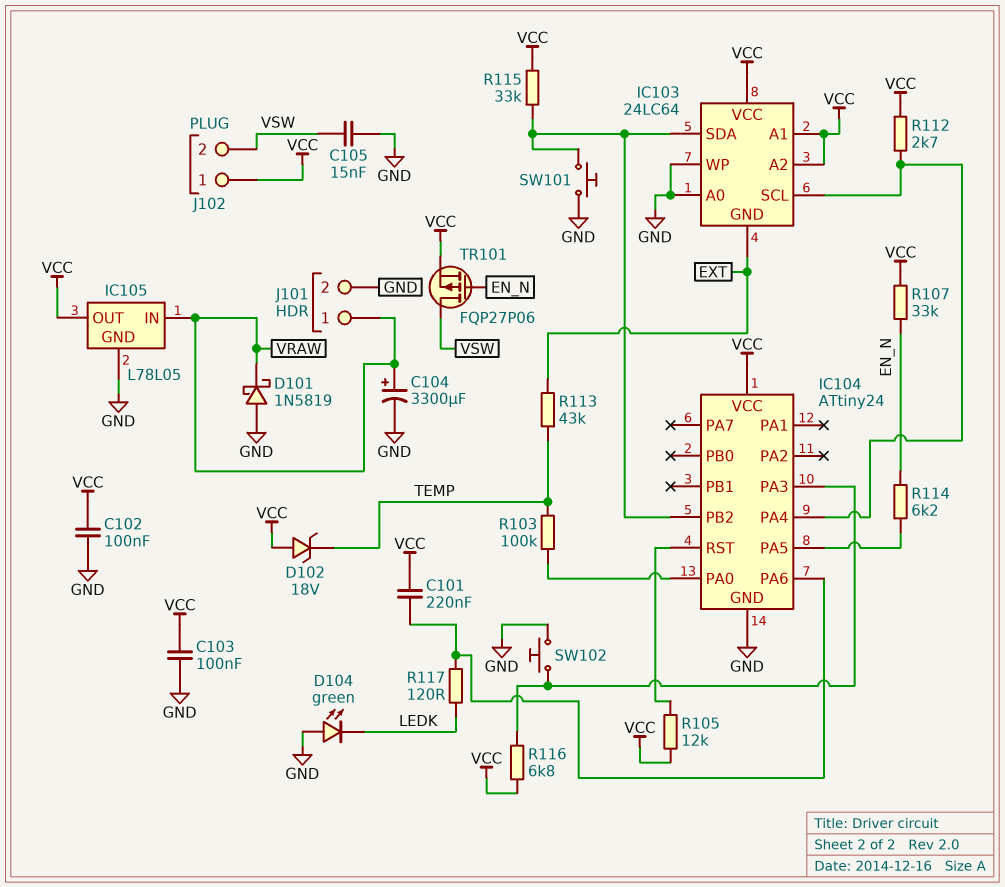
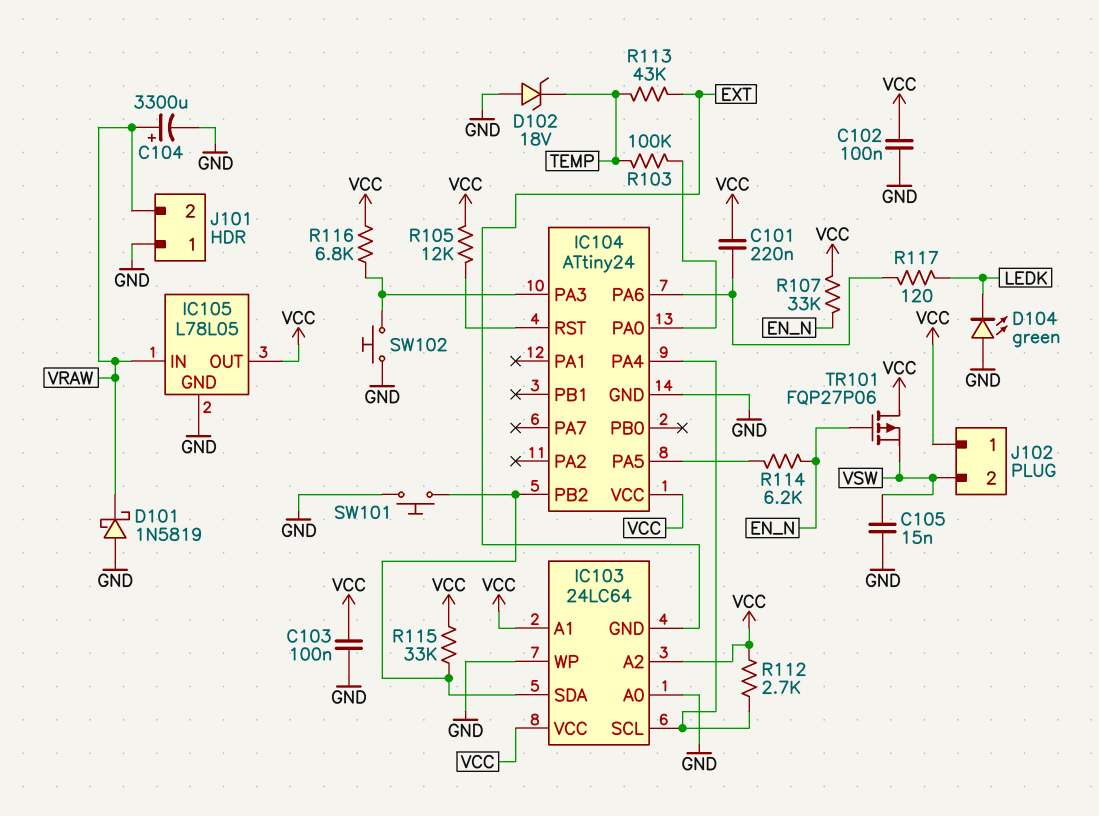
D102: zener 18V (A VCC, K TEMP) -> zener 18V (A GND, K TEMP)
J101 pin 1: VRAW -> GND
J101 pin 2: GND -> VRAW
TR101: PMOS FQP27P06 (G EN_N, D VSW, S VCC) -> PMOS FQP27P06 (G EN_N, D VCC, S VSW)

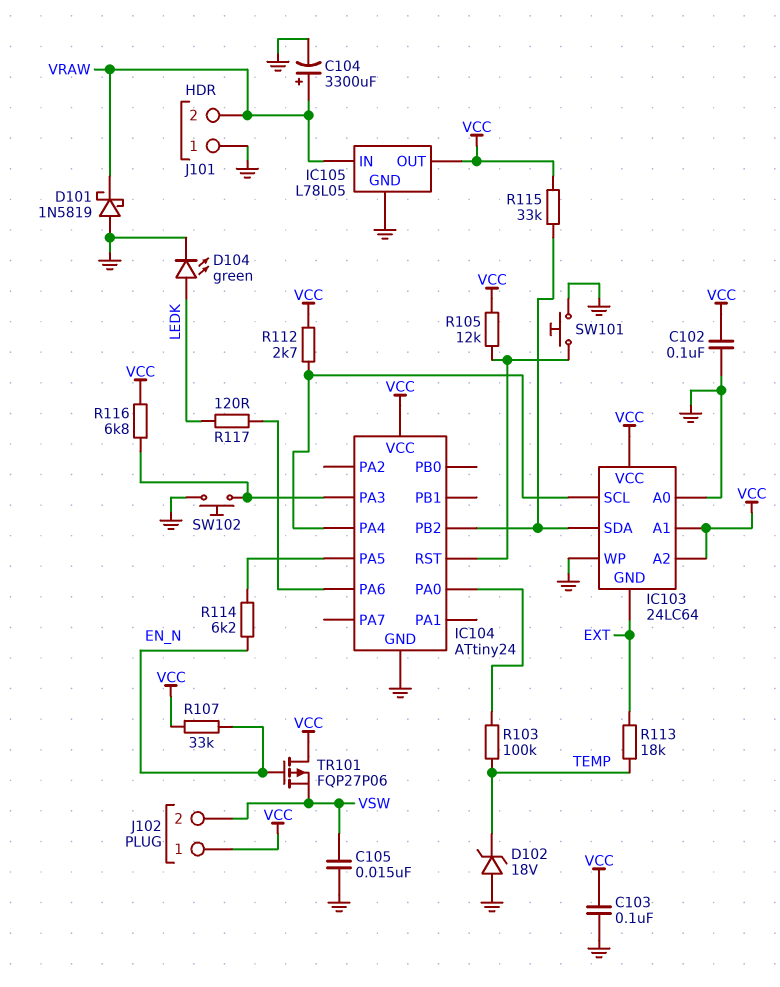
C101: 220nF (IC104/PA6, VCC) -> none
D104: LED green (A GND, K LEDK) -> LED green (A LEDK, K GND)
R113: 43k (EXT, TEMP) -> 18k (EXT, TEMP)
SW101: button (GND, IC103/SDA) -> button (GND, IC104/RST)

